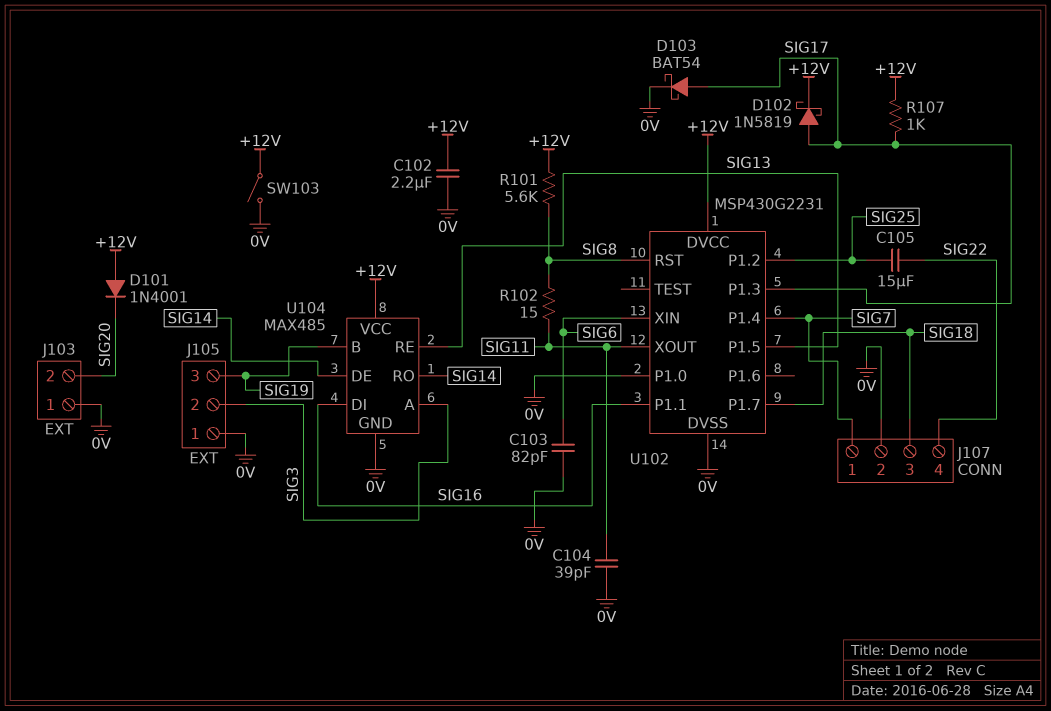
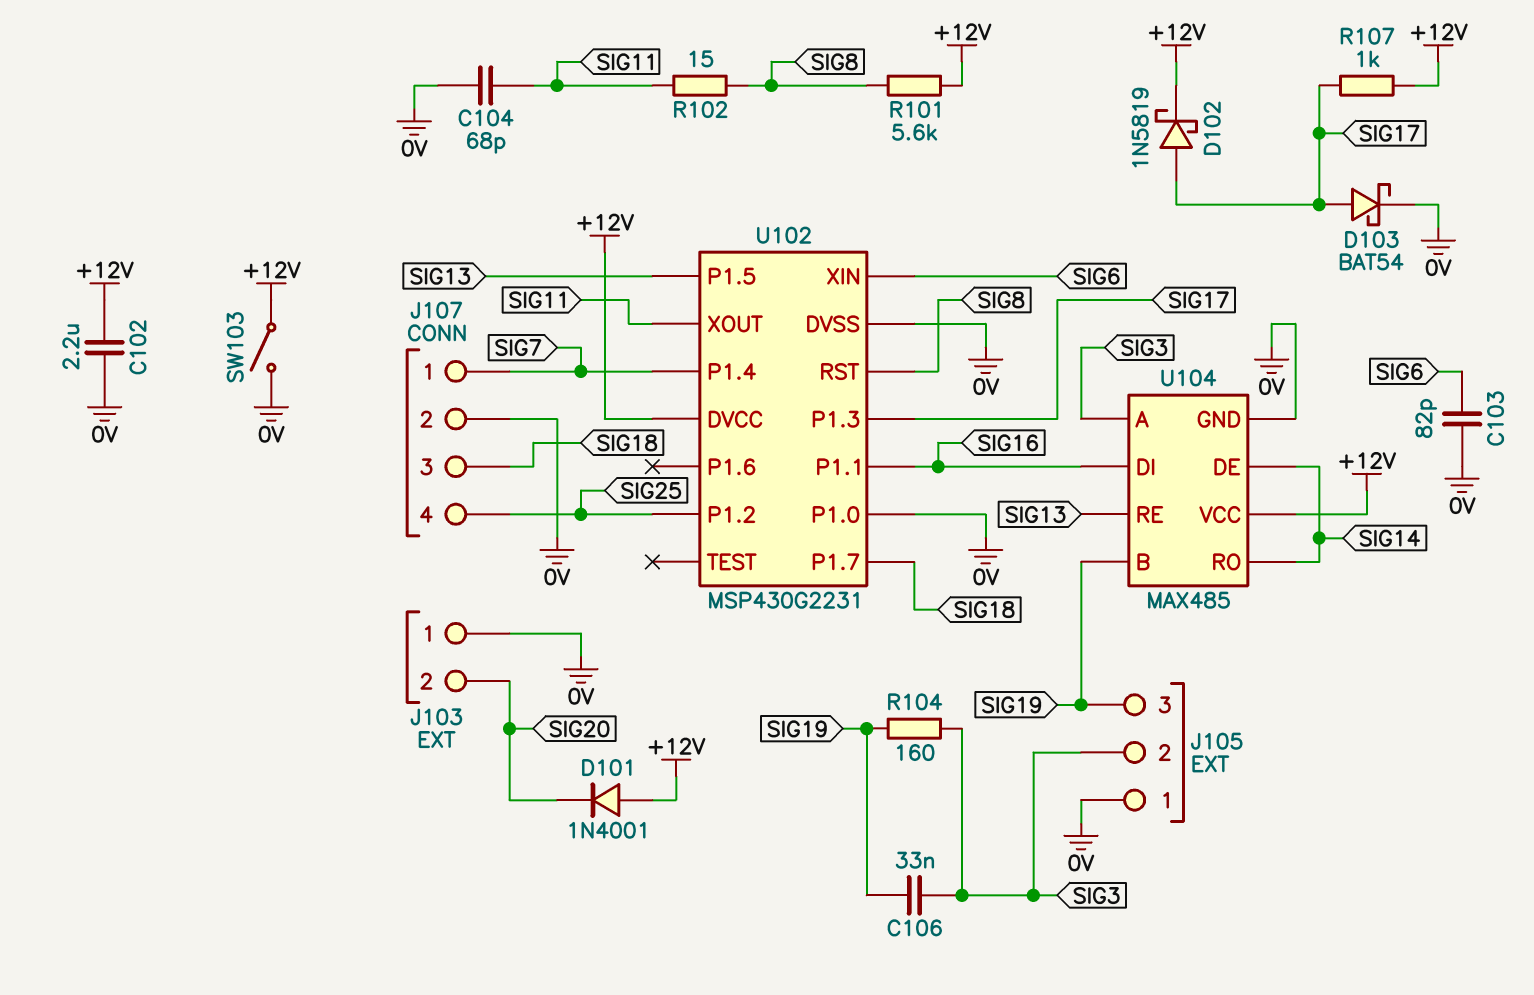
C104: 39pF (0V, SIG11) -> 68pF (0V, SIG11)
C105: 15uF (SIG22, SIG25) -> none
C106: none -> 33nF (SIG3, SIG19)
J107 pin 4: SIG22 -> SIG25
R104: none -> 160 (SIG3, SIG19)

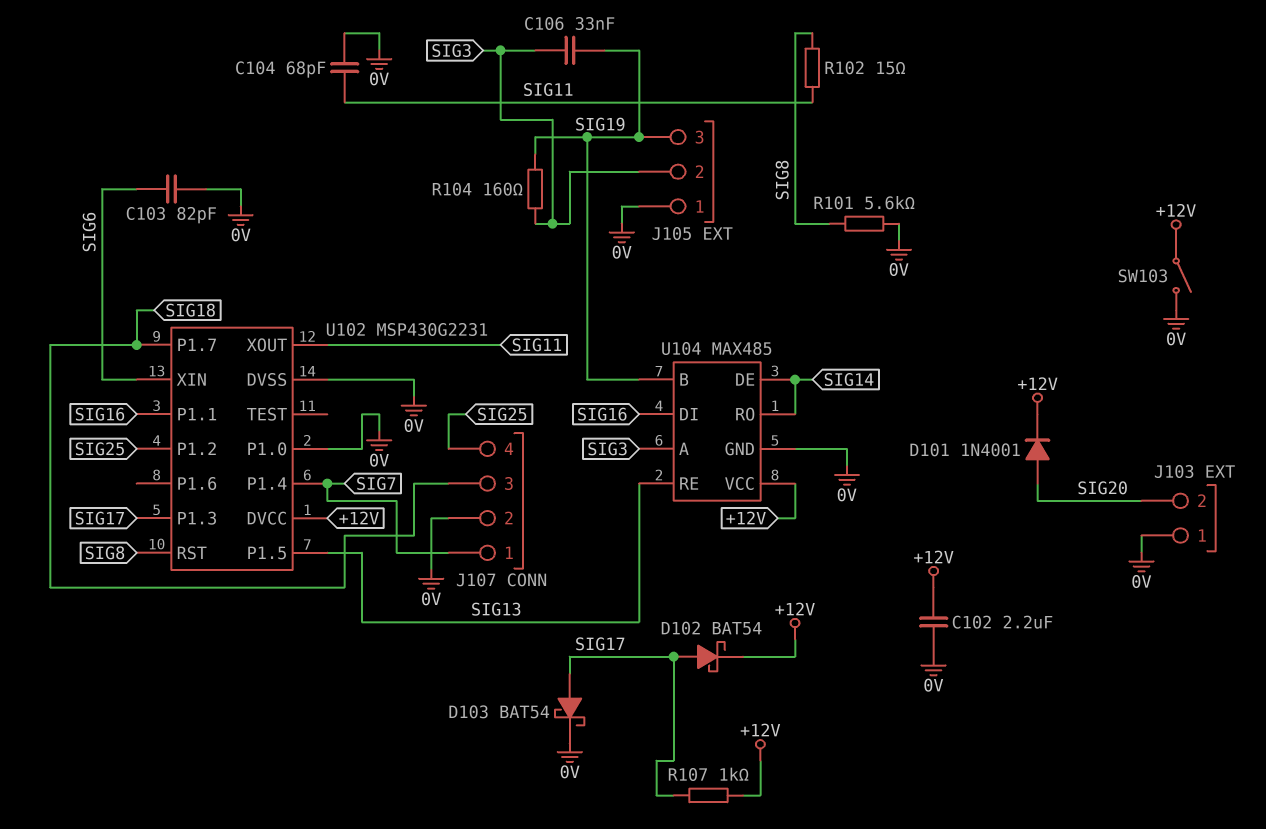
D101: diode 1N4001 (A +12V, K SIG20) -> diode 1N4001 (A SIG20, K +12V)
D102: schottky 1N5819 (A SIG17, K +12V) -> schottky BAT54 (A SIG17, K +12V)
R101: 5.6k (+12V, SIG8) -> 5.6k (0V, SIG8)

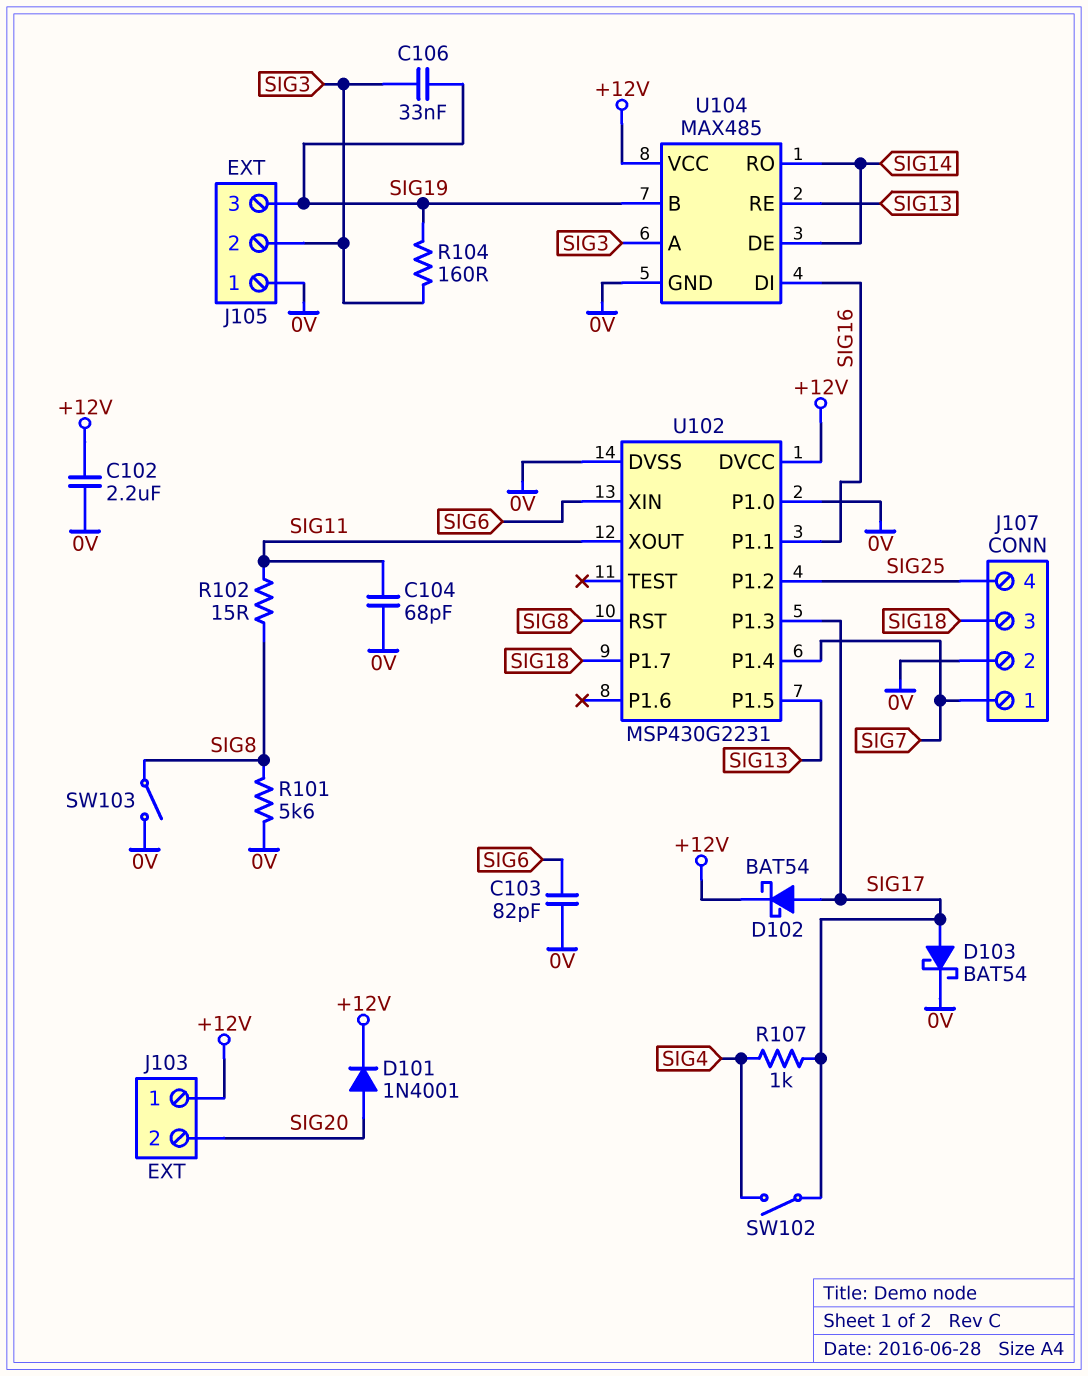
J103 pin 1: 0V -> +12V
R107: 1k (+12V, SIG17) -> 1k (SIG4, SIG17)
SW102: none -> switch (SIG4, SIG17)
SW103: switch (+12V, 0V) -> switch (0V, SIG8)

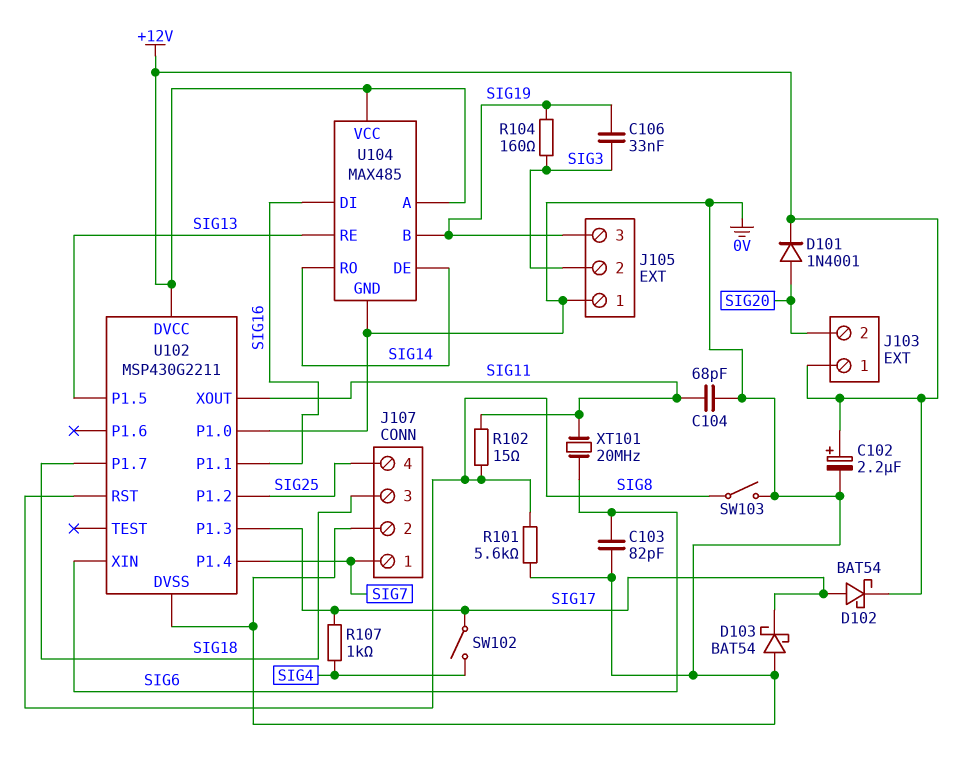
C102: 2.2uF (+12V, 0V) -> 2.2uF (plus +12V, minus 0V)
D103: schottky BAT54 (A SIG17, K 0V) -> schottky BAT54 (A 0V, K SIG17)
U102: MSP430G2231 -> MSP430G2211
U104 pin A: SIG3 -> +12V
XT101: none -> 20MHz (SIG6, SIG11)

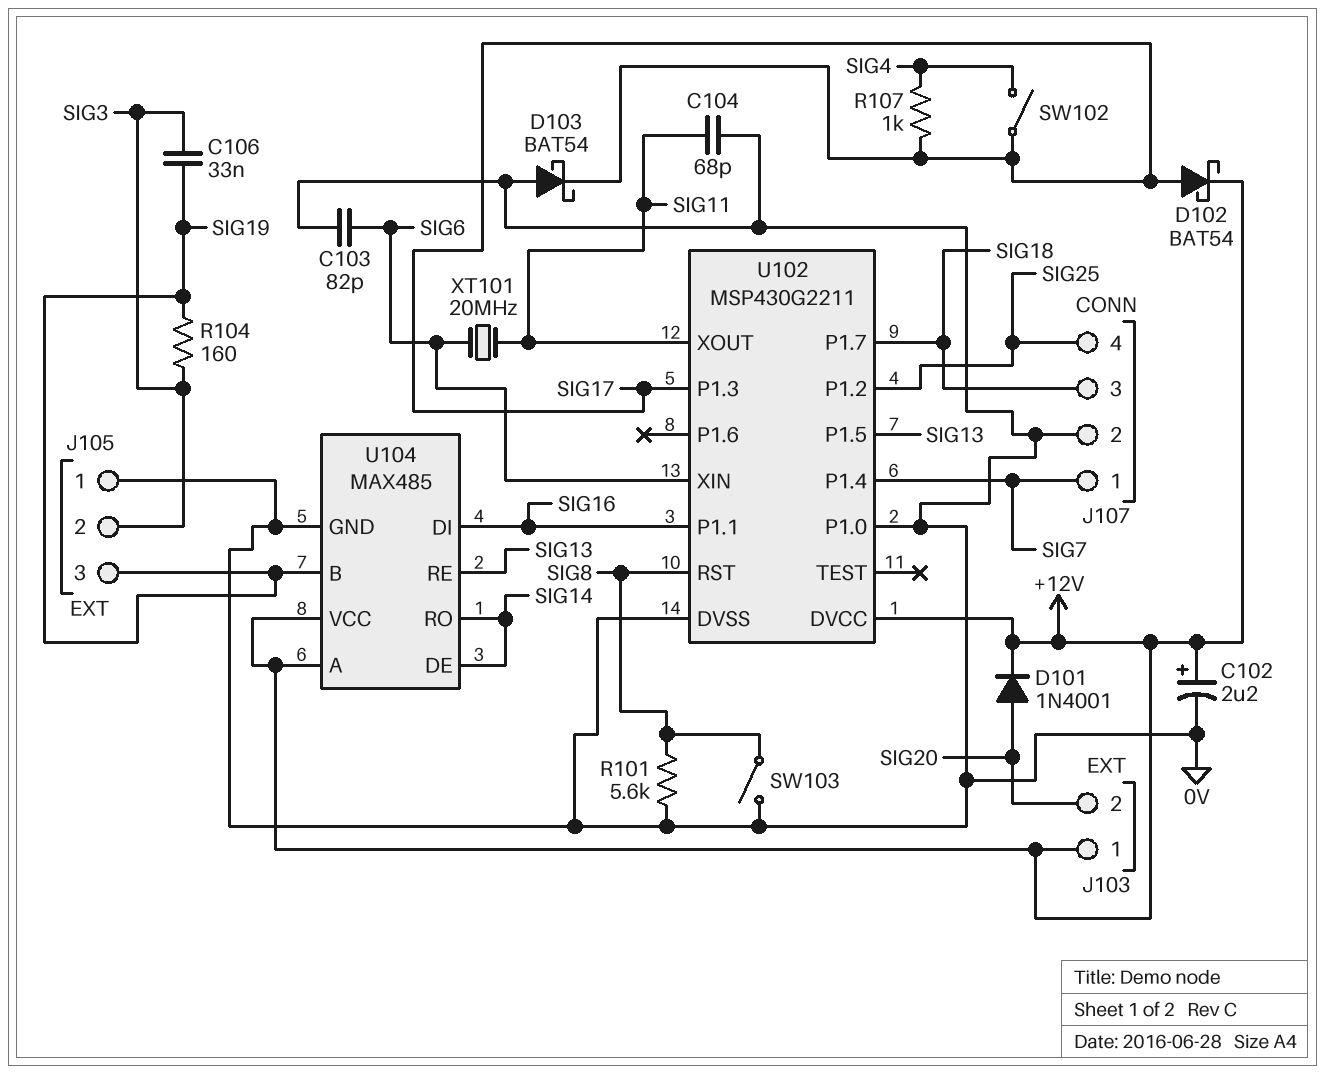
R102: 15 (SIG8, SIG11) -> none

